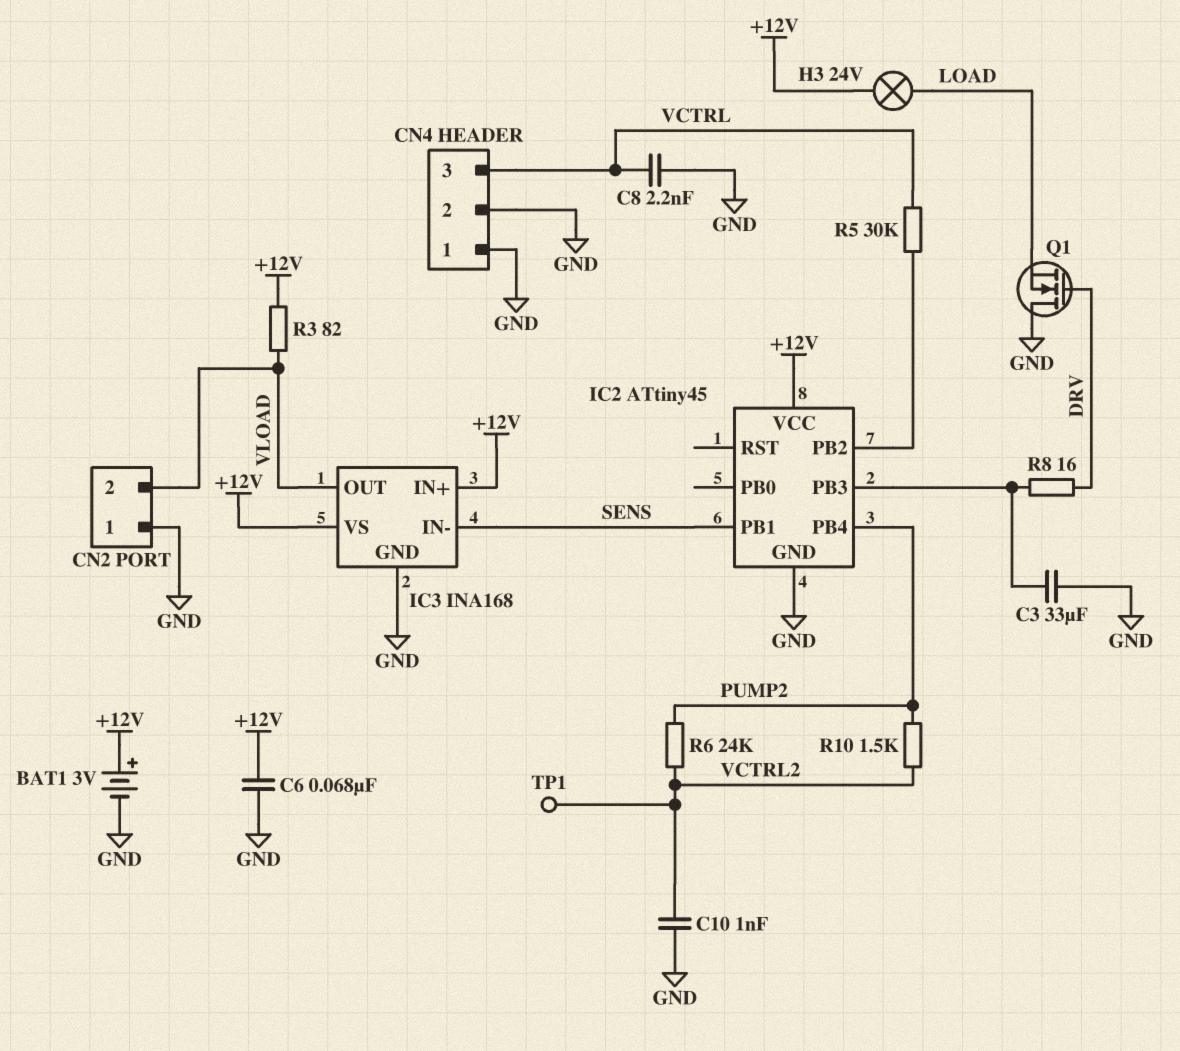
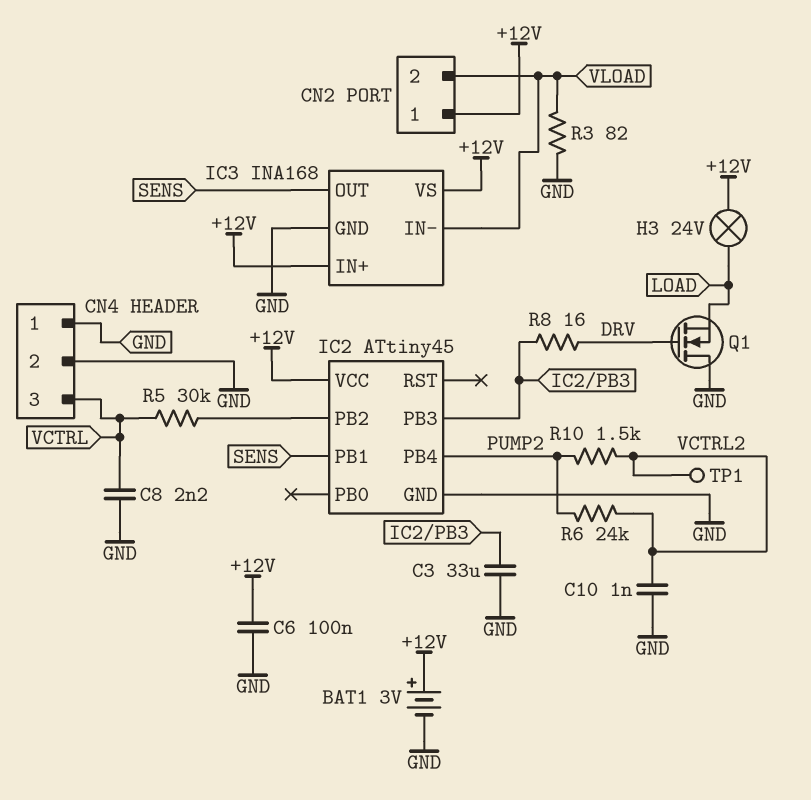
C6: 68nF (+12V, GND) -> 100nF (+12V, GND)
CN2 pin 1: GND -> +12V
IC3 pin IN-: SENS -> VLOAD
IC3 pin OUT: VLOAD -> SENS
R3: 82 (+12V, VLOAD) -> 82 (GND, VLOAD)

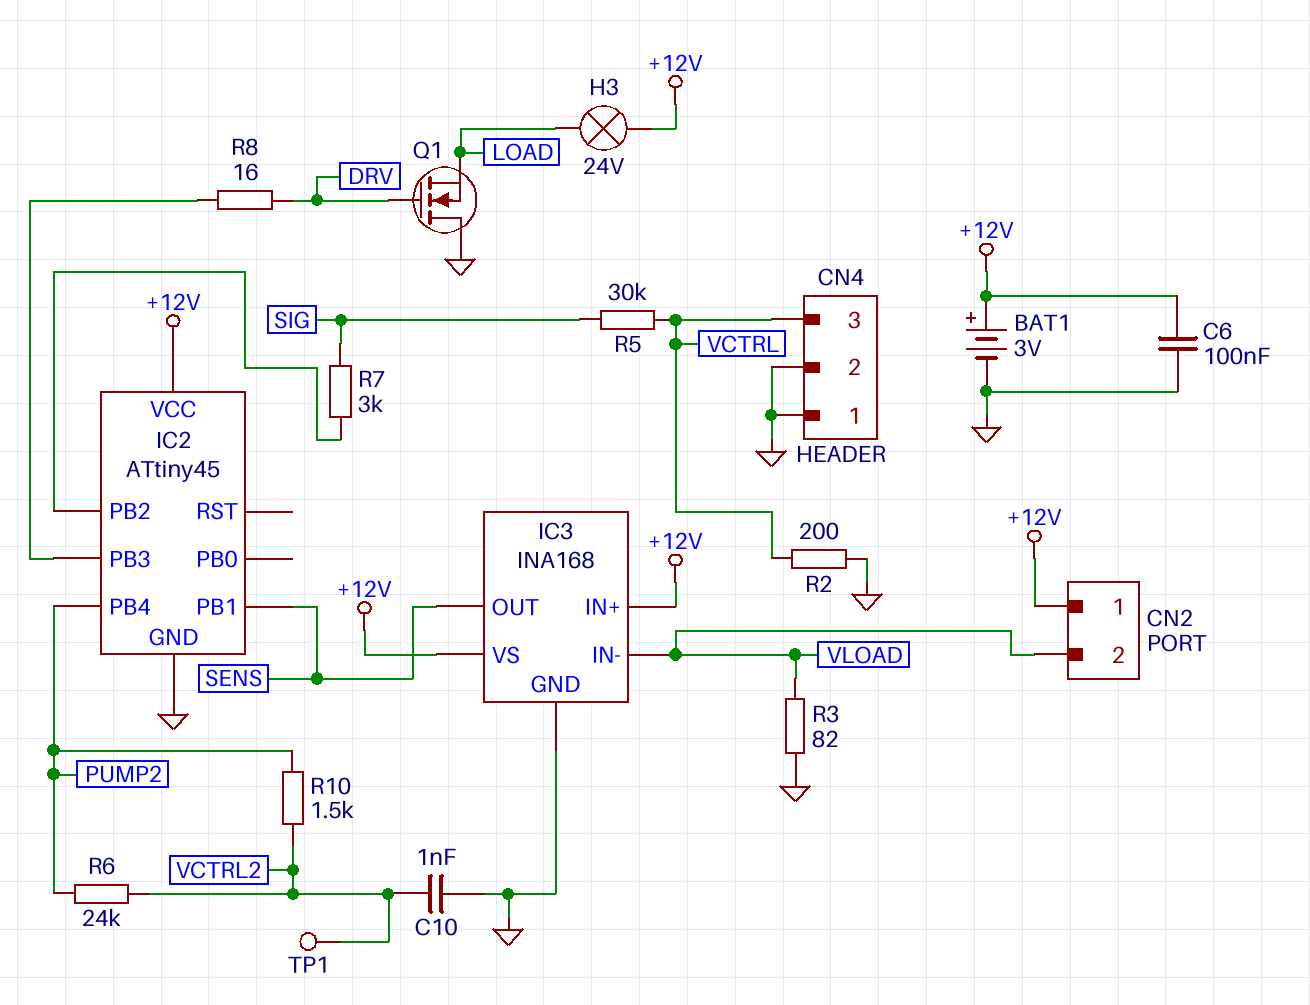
C3: 33uF (GND, IC2/PB3) -> none
C8: 2.2nF (GND, VCTRL) -> none
R2: none -> 200 (GND, VCTRL)
R5: 30k (IC2/PB2, VCTRL) -> 30k (SIG, VCTRL)
R7: none -> 3k (IC2/PB2, SIG)

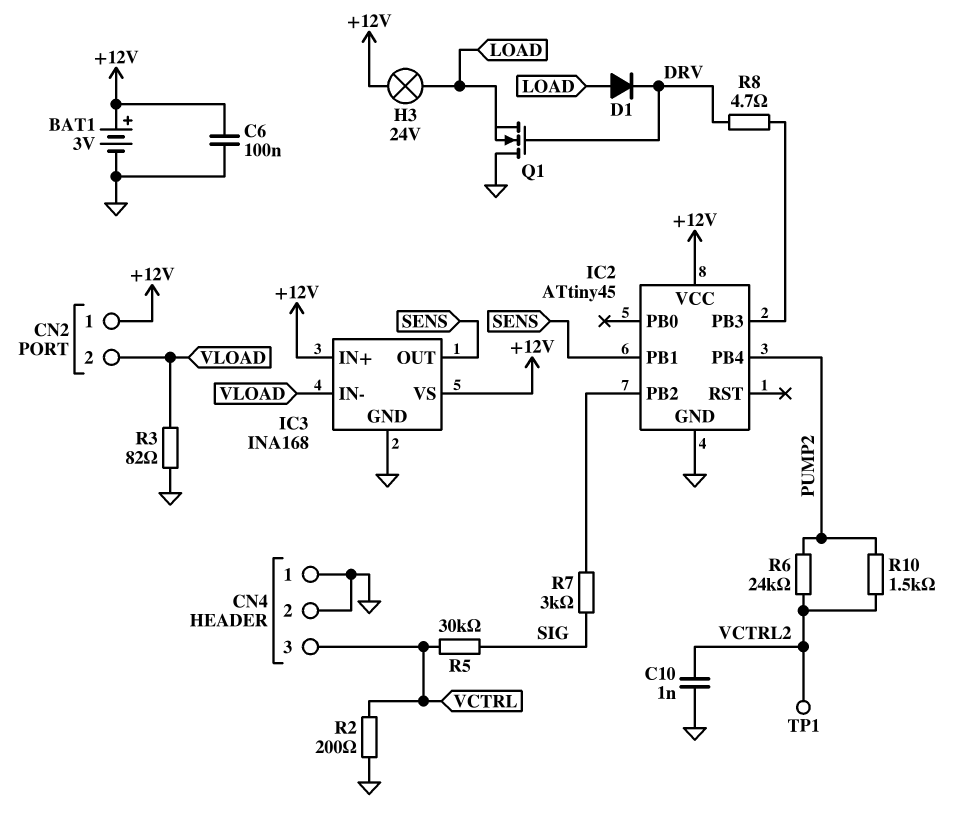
D1: none -> diode (A LOAD, K DRV)
R8: 16 (DRV, IC2/PB3) -> 4.7 (DRV, IC2/PB3)

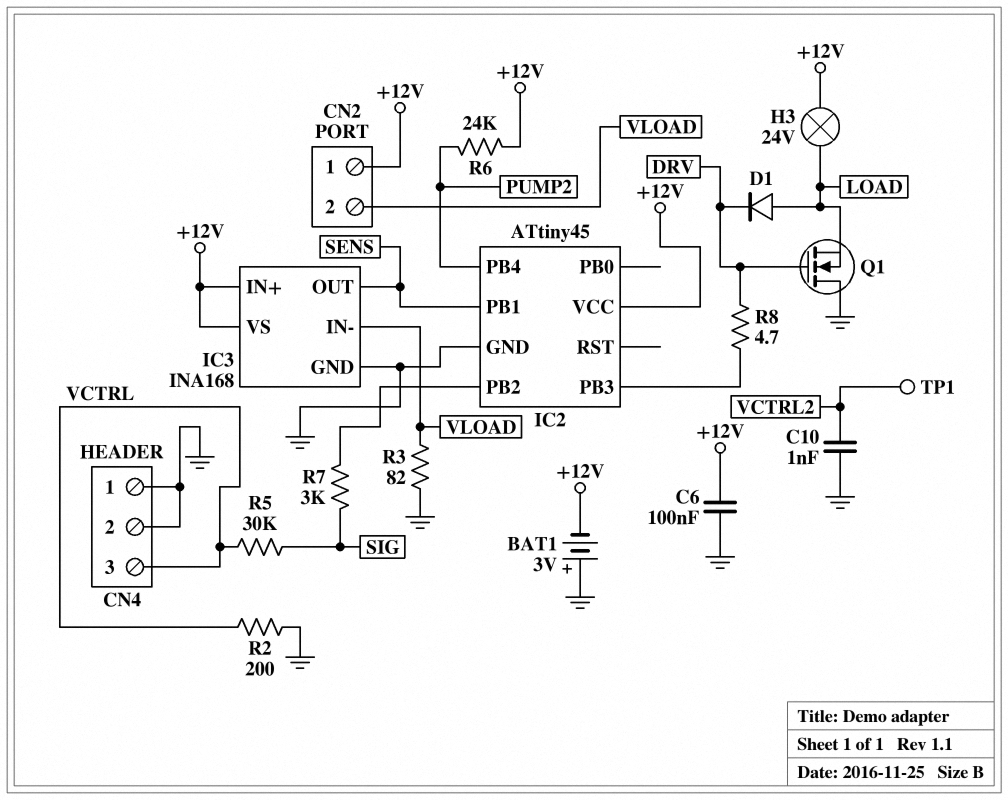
BAT1: 3V (plus +12V, minus GND) -> 3V (plus GND, minus +12V)
R6: 24k (PUMP2, VCTRL2) -> 24k (+12V, PUMP2)
R10: 1.5k (PUMP2, VCTRL2) -> none

